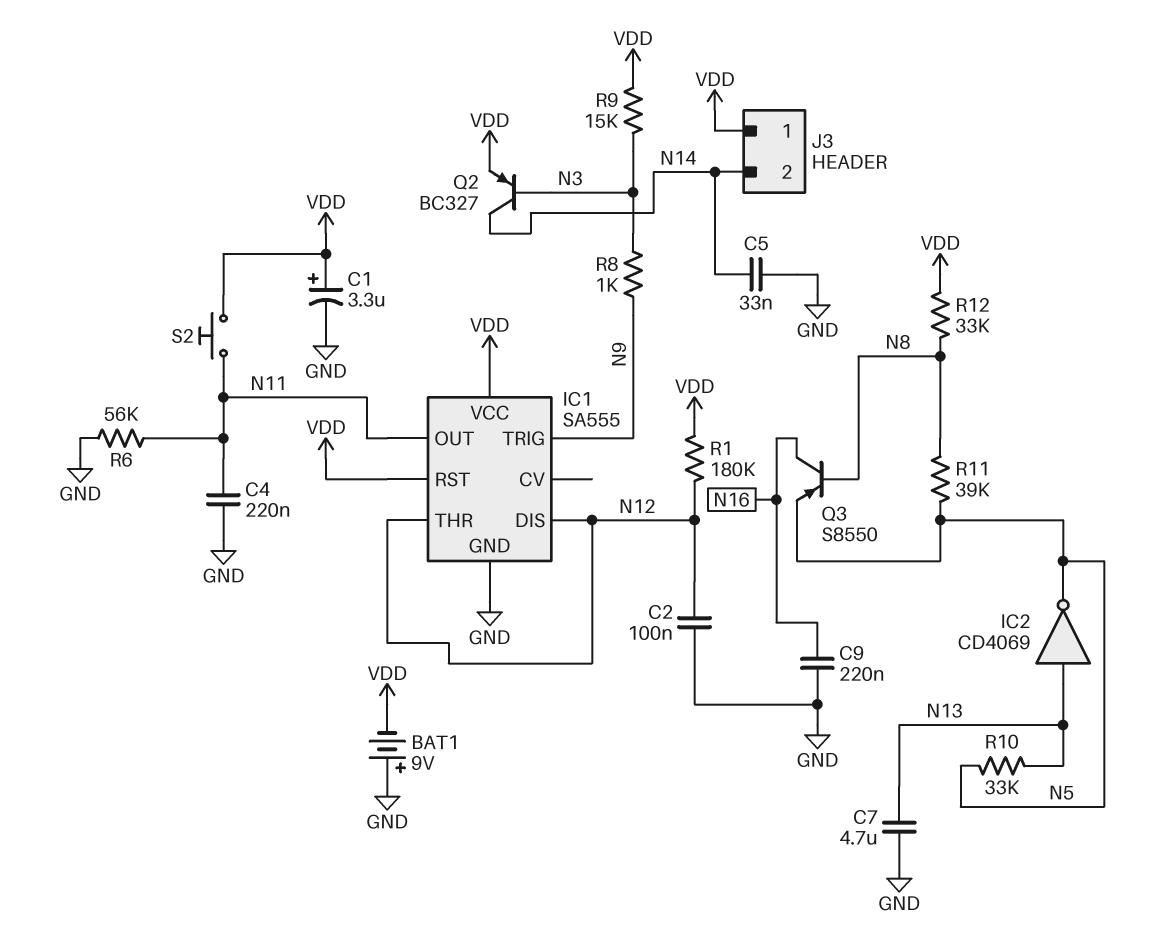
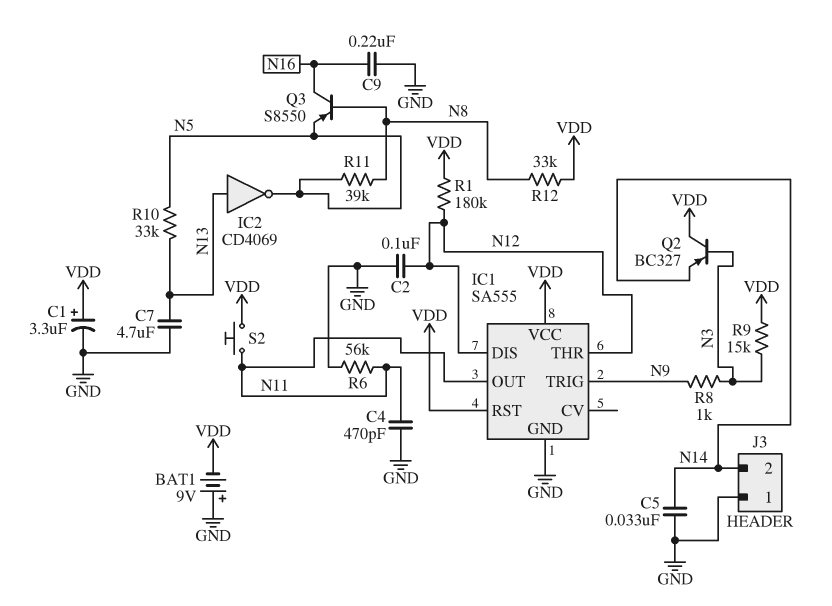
C4: 220nF (GND, N11) -> 470pF (GND, N11)
J3 pin 1: VDD -> GND
Q2: PNP BC327 (B N3, C N14, E VDD) -> PNP BC327 (B N3, C VDD, E N14)

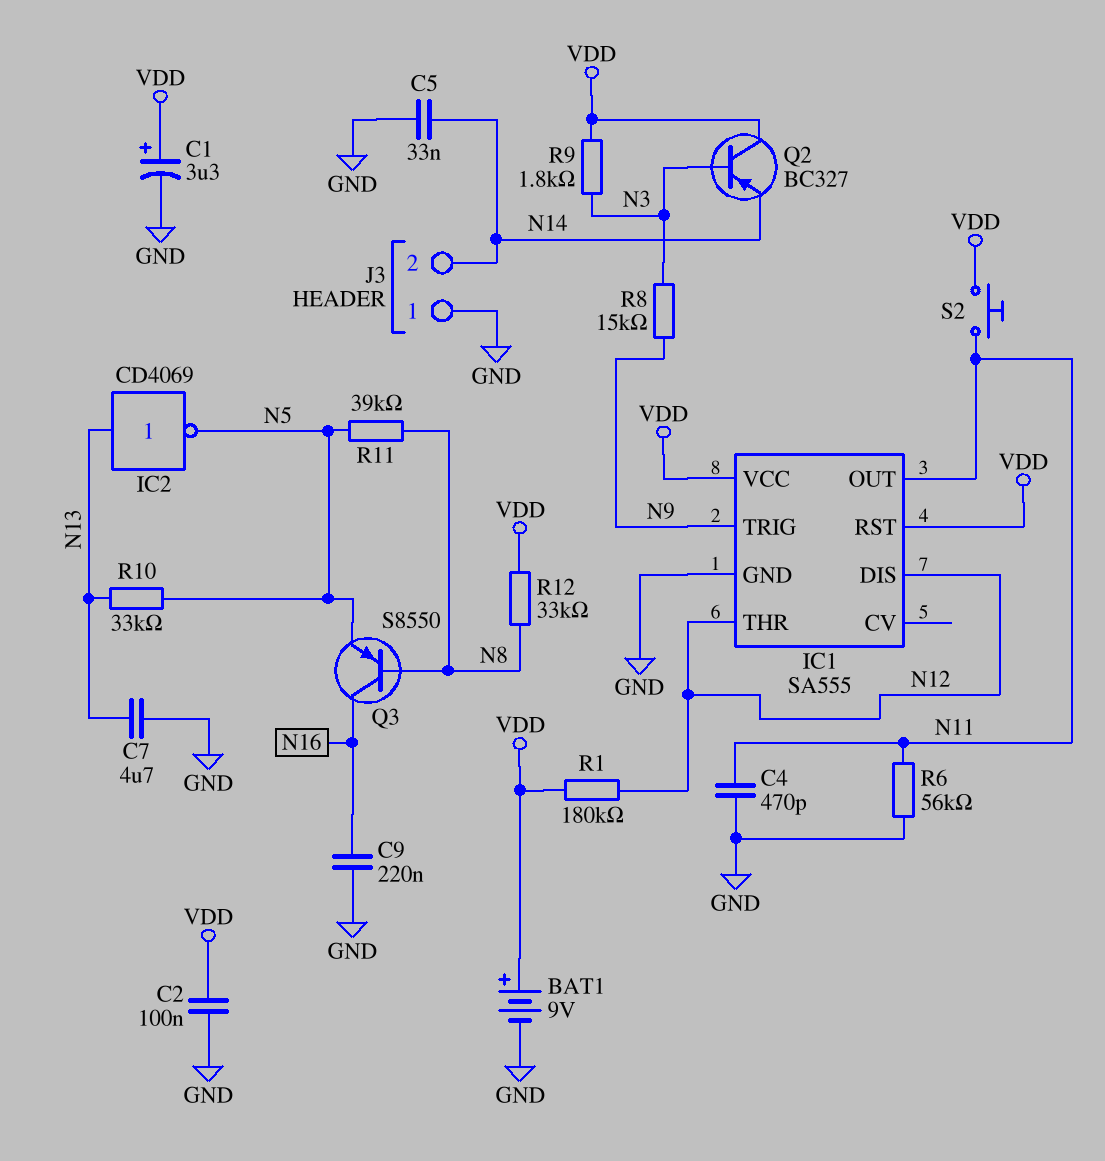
BAT1: 9V (plus GND, minus VDD) -> 9V (plus VDD, minus GND)
C2: 100nF (GND, N12) -> 100nF (GND, VDD)
R8: 1k (N3, N9) -> 15k (N3, N9)
R9: 15k (N3, VDD) -> 1.8k (N3, VDD)

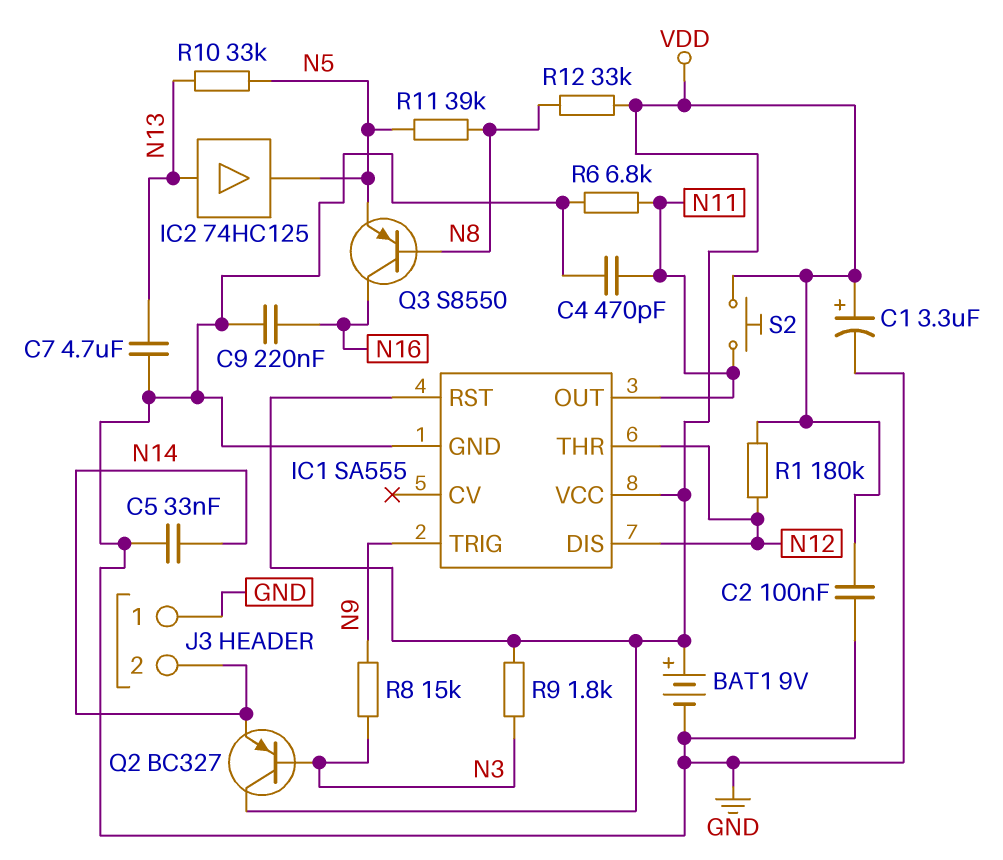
IC2: NOT CD4069 (in N13, out N5) -> buffer 74HC125 (in N13, out N5)
R6: 56k (GND, N11) -> 6.8k (GND, N11)

